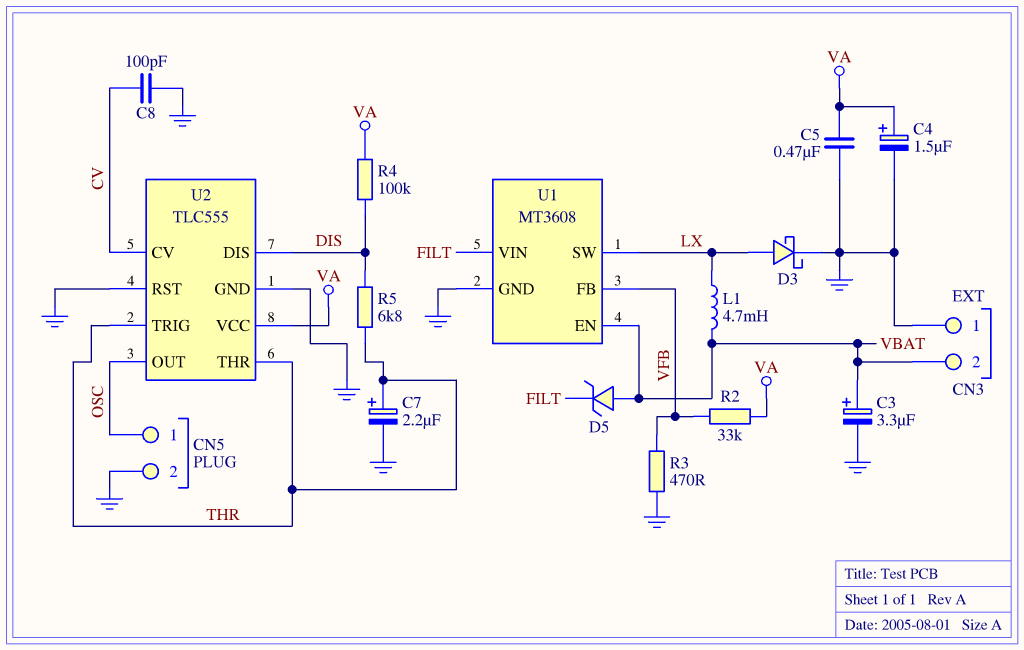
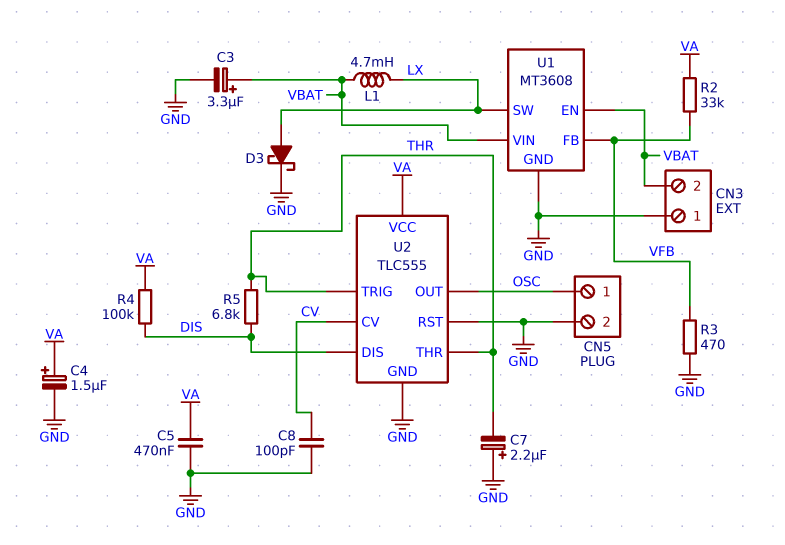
C7: 2.2uF (plus THR, minus GND) -> 2.2uF (plus GND, minus THR)
D5: zener (A VBAT, K FILT) -> none
U1 pin VIN: FILT -> VBAT

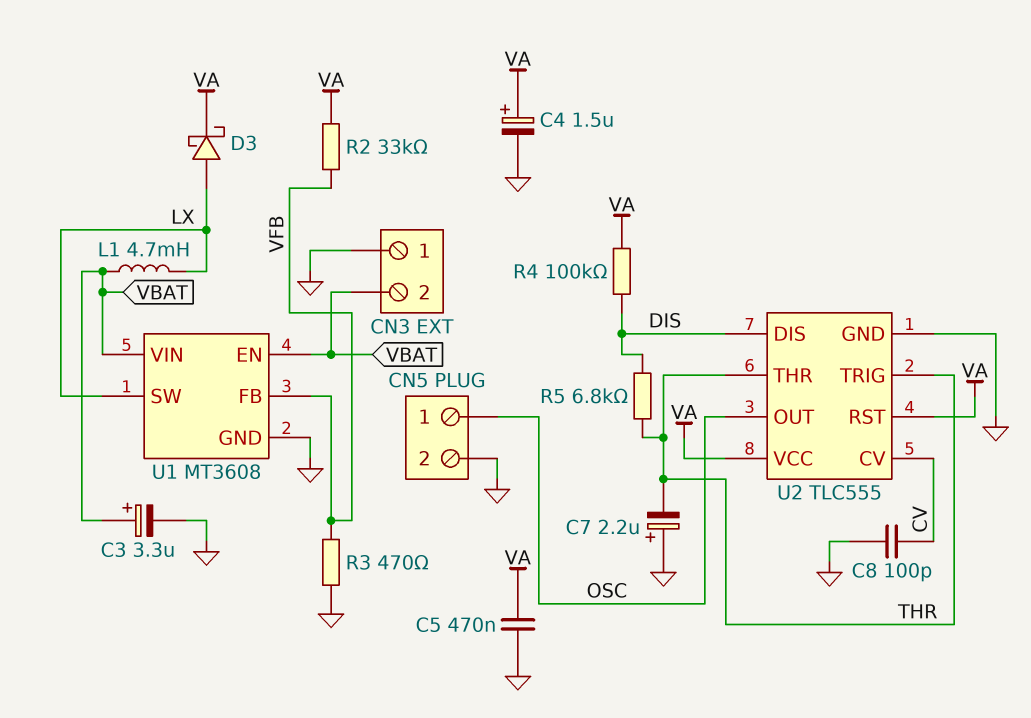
D3: schottky (A LX, K GND) -> schottky (A LX, K VA)
U2 pin RST: GND -> VA

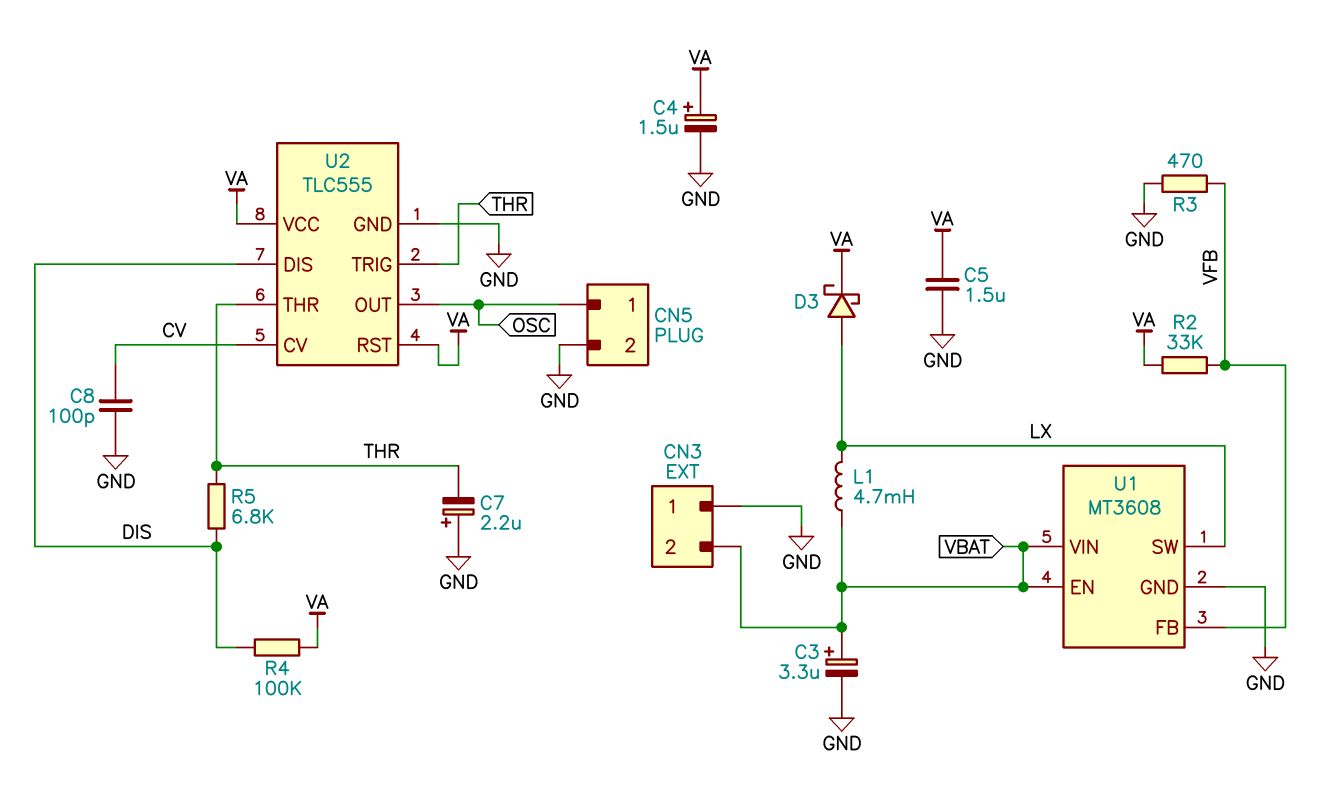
C5: 470nF (GND, VA) -> 1.5uF (GND, VA)

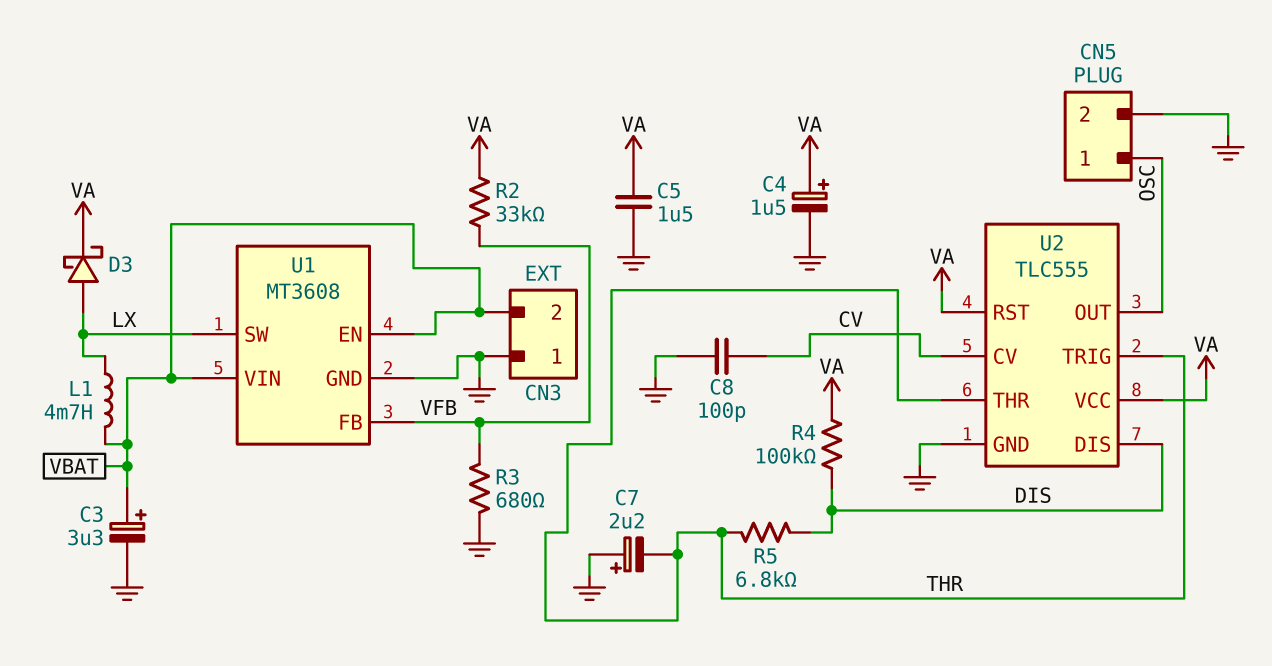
R3: 470 (GND, VFB) -> 680 (GND, VFB)

